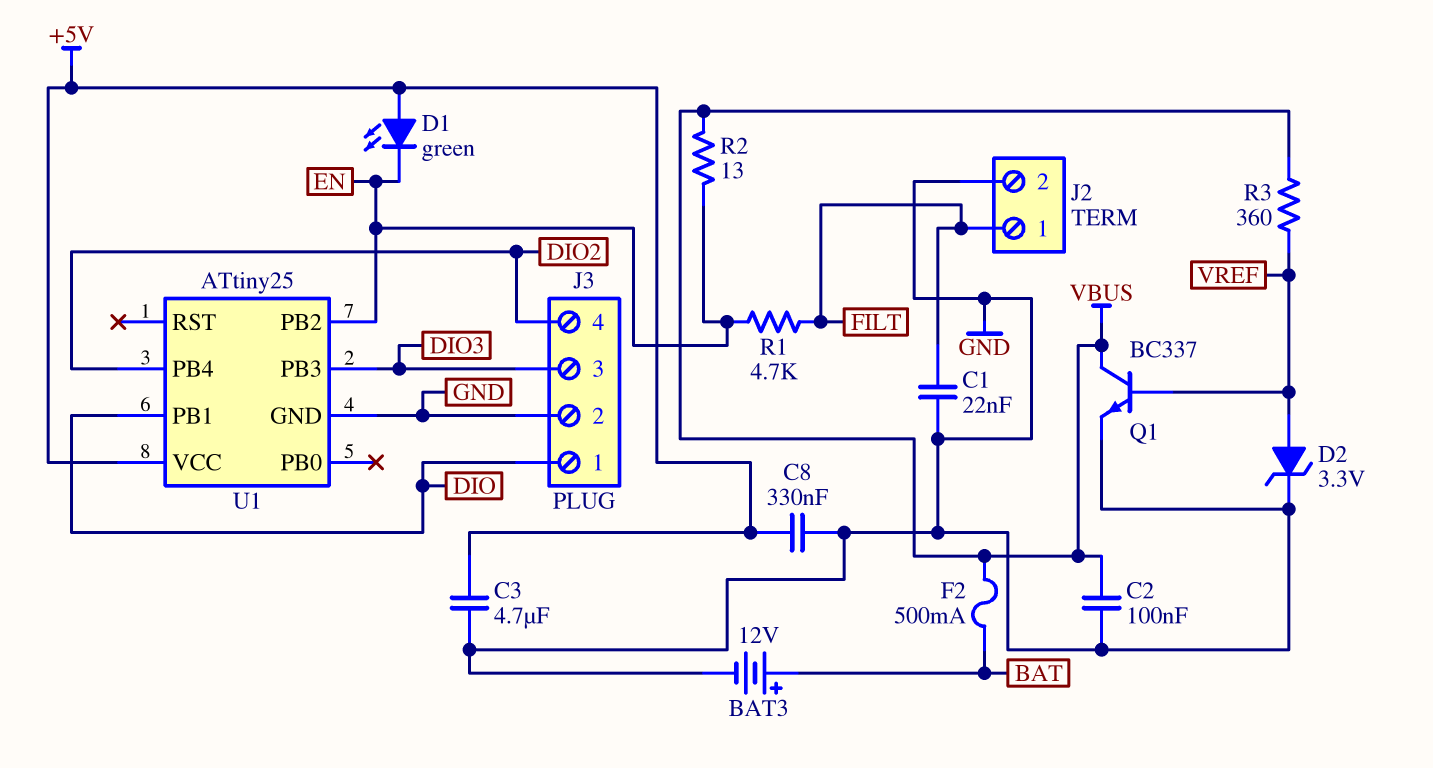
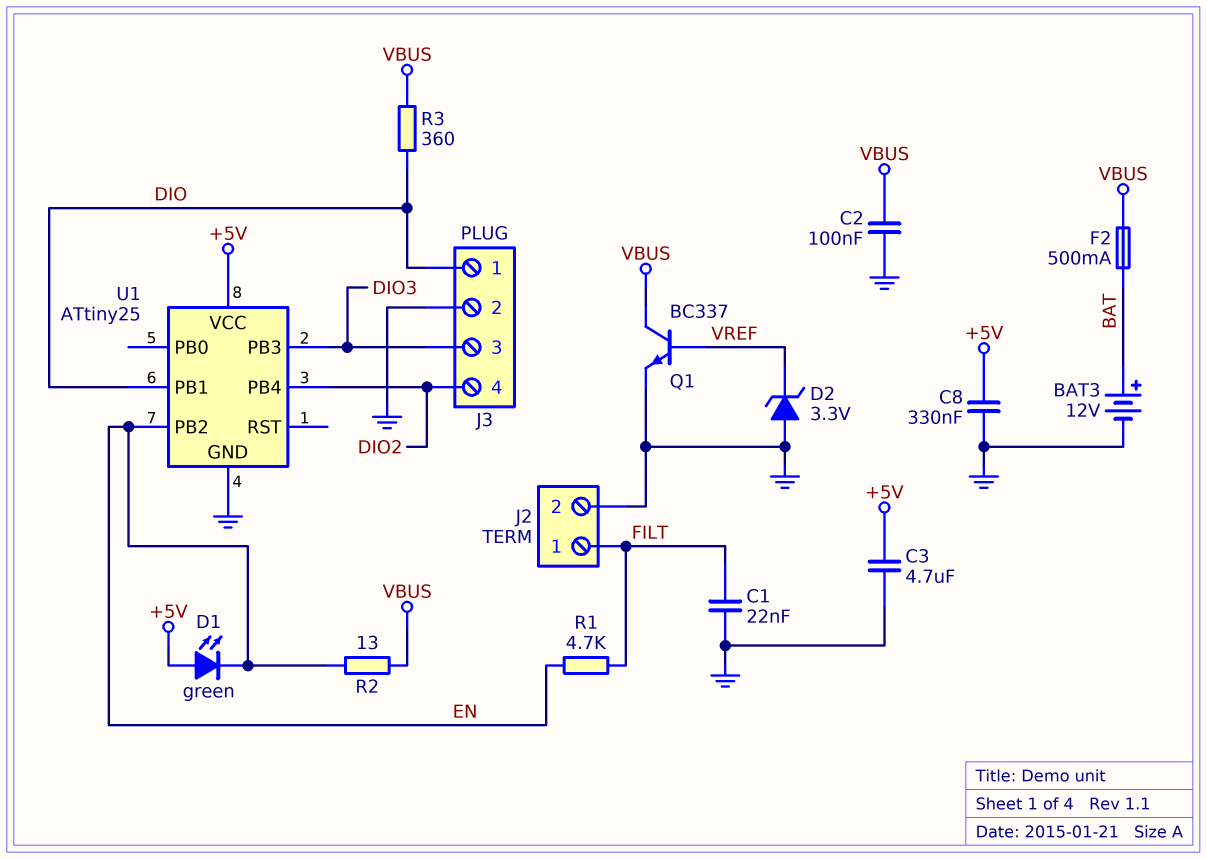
D2: zener 3.3V (A VREF, K GND) -> zener 3.3V (A GND, K VREF)
R3: 360 (VBUS, VREF) -> 360 (DIO, VBUS)

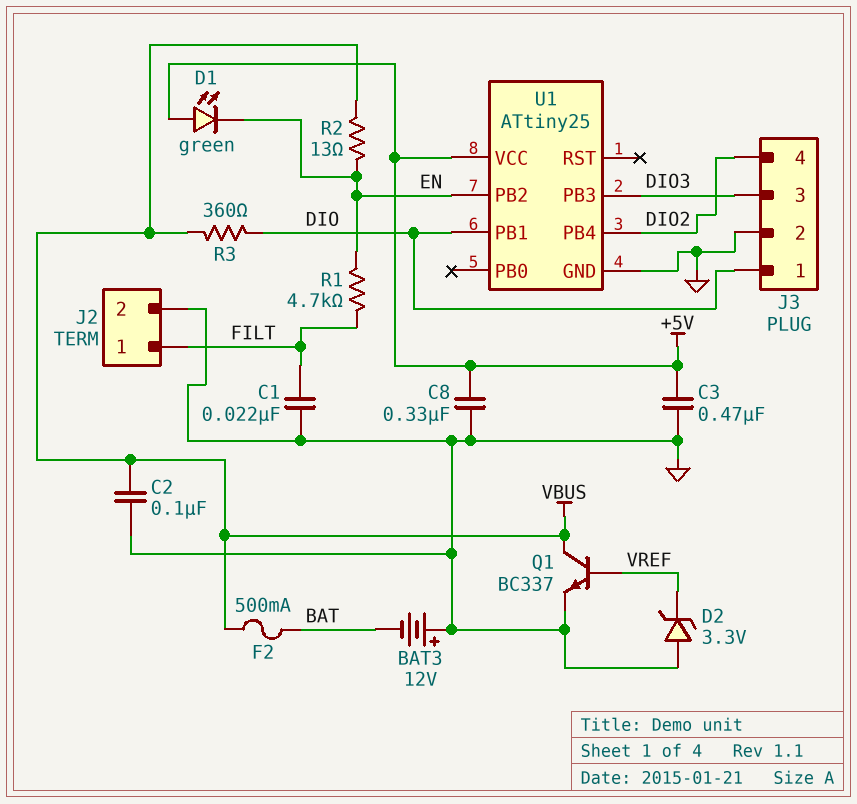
BAT3: 12V (plus BAT, minus GND) -> 12V (plus GND, minus BAT)
C3: 4.7uF (+5V, GND) -> 470nF (+5V, GND)

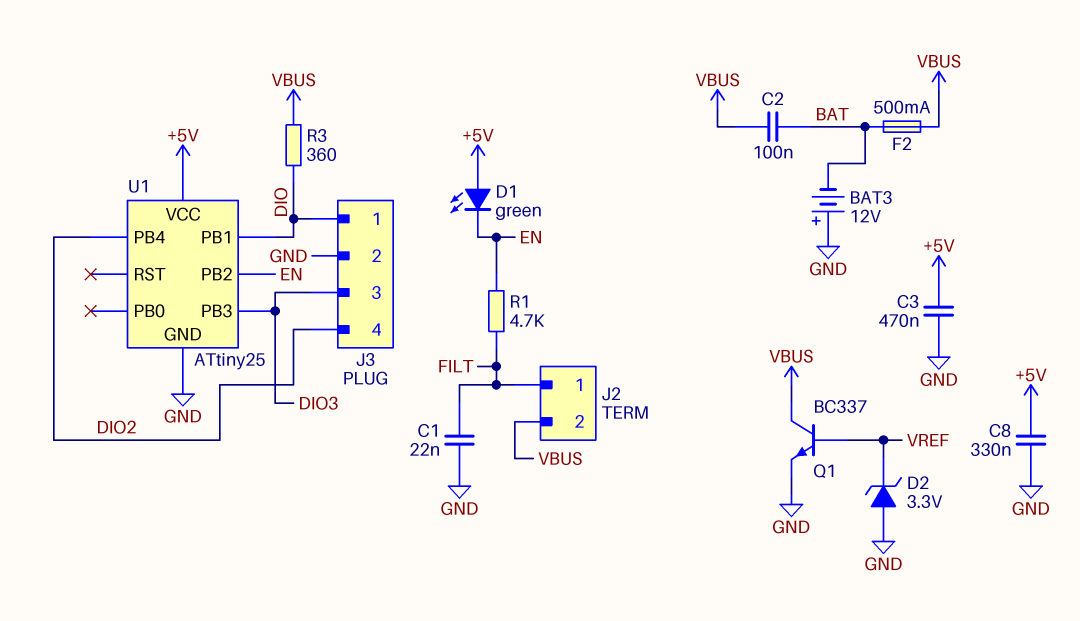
C2: 100nF (GND, VBUS) -> 100nF (BAT, VBUS)
J2 pin 2: GND -> VBUS
R2: 13 (EN, VBUS) -> none

